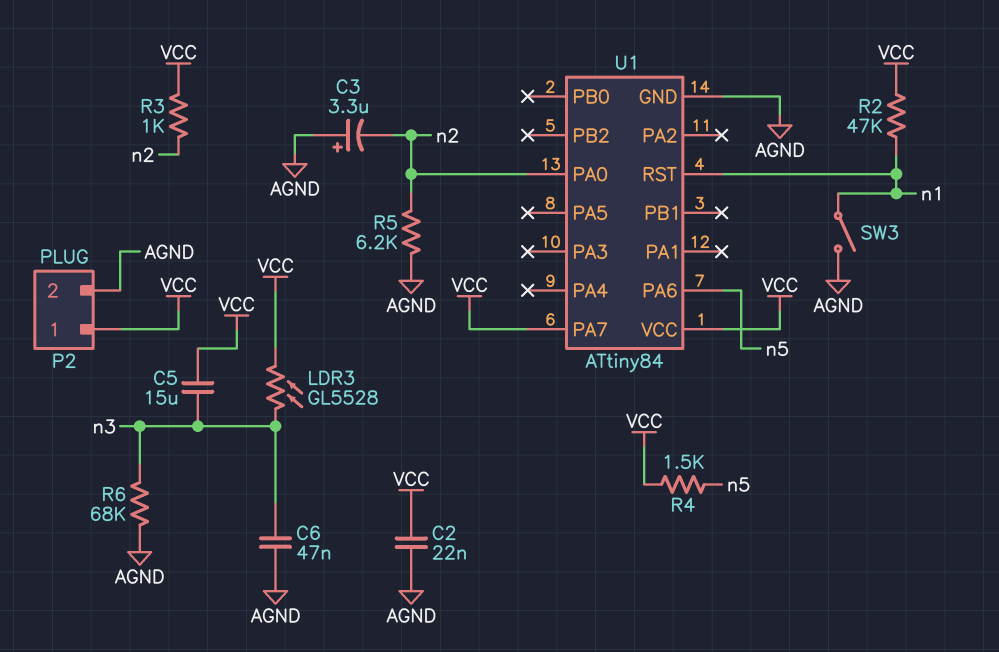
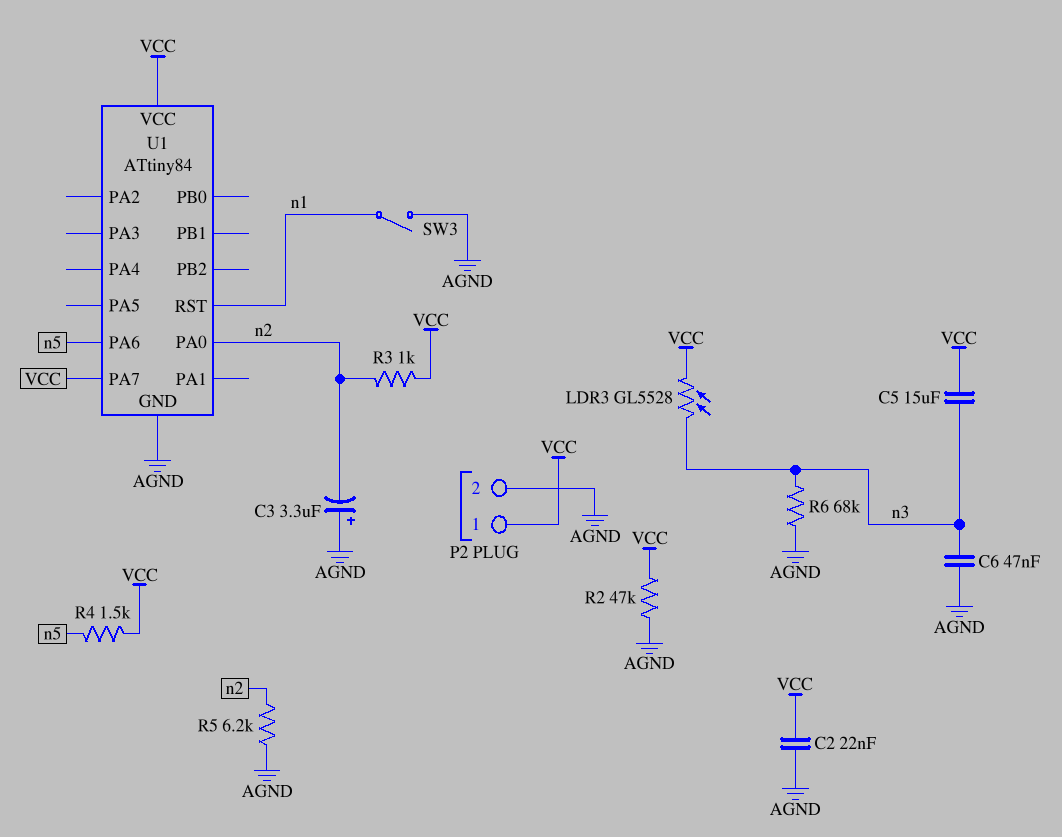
R2: 47k (VCC, n1) -> 47k (AGND, VCC)

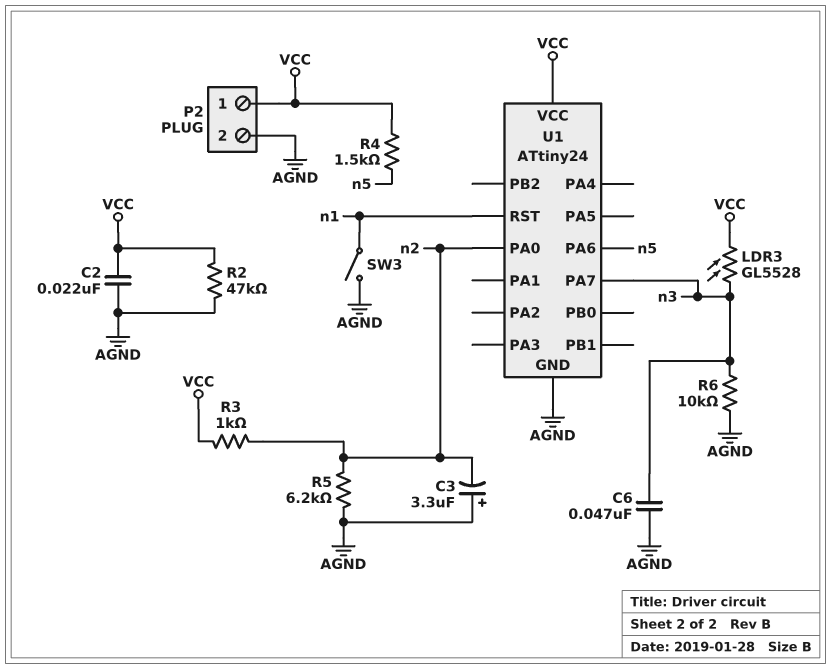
C5: 15uF (VCC, n3) -> none
R6: 68k (AGND, n3) -> 10k (AGND, n3)
U1: ATtiny84 -> ATtiny24
U1 pin PA7: VCC -> n3

